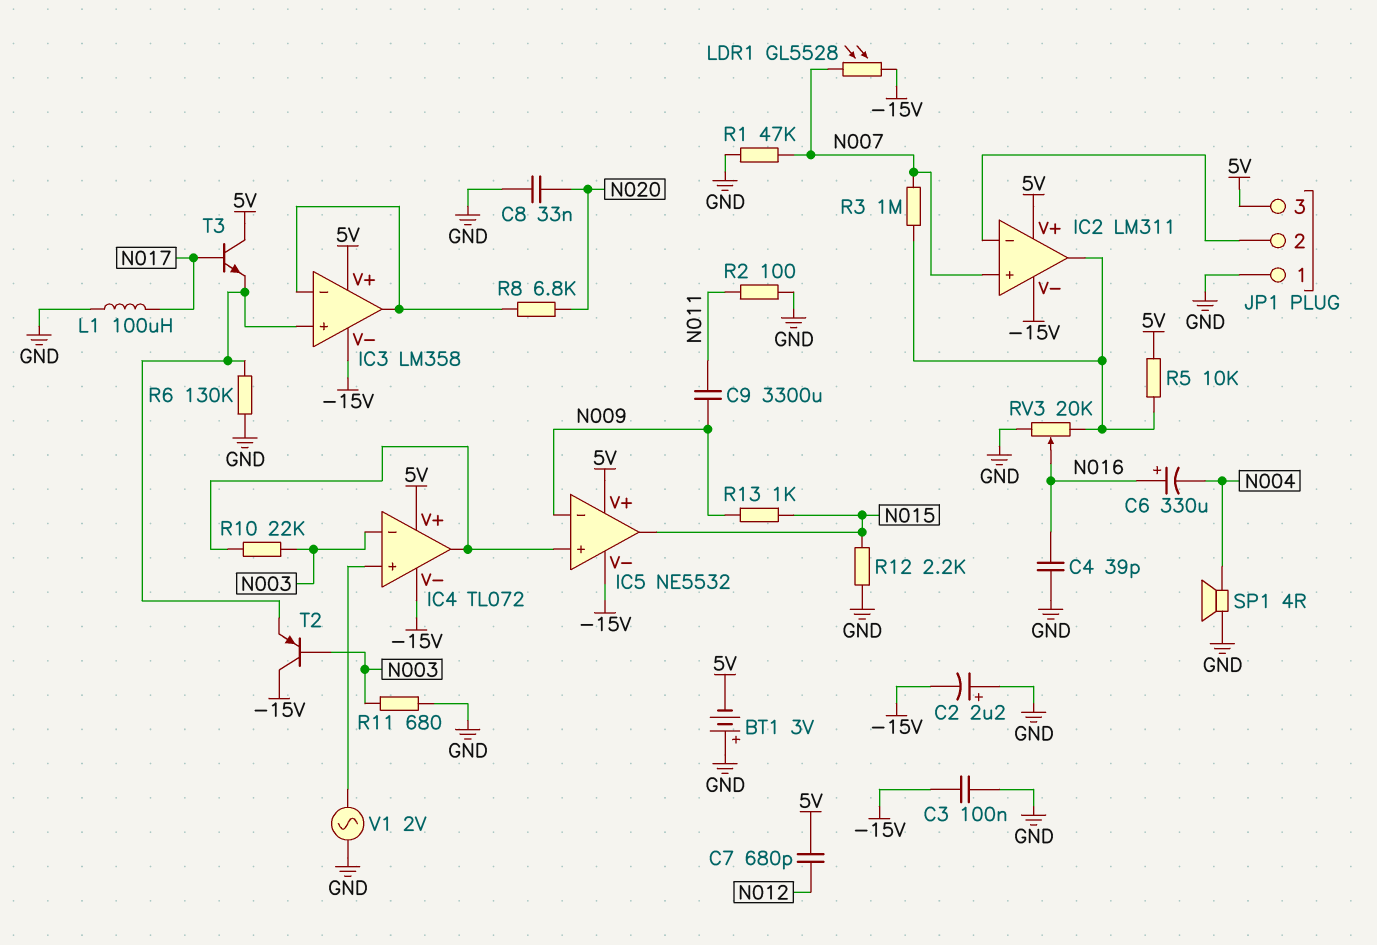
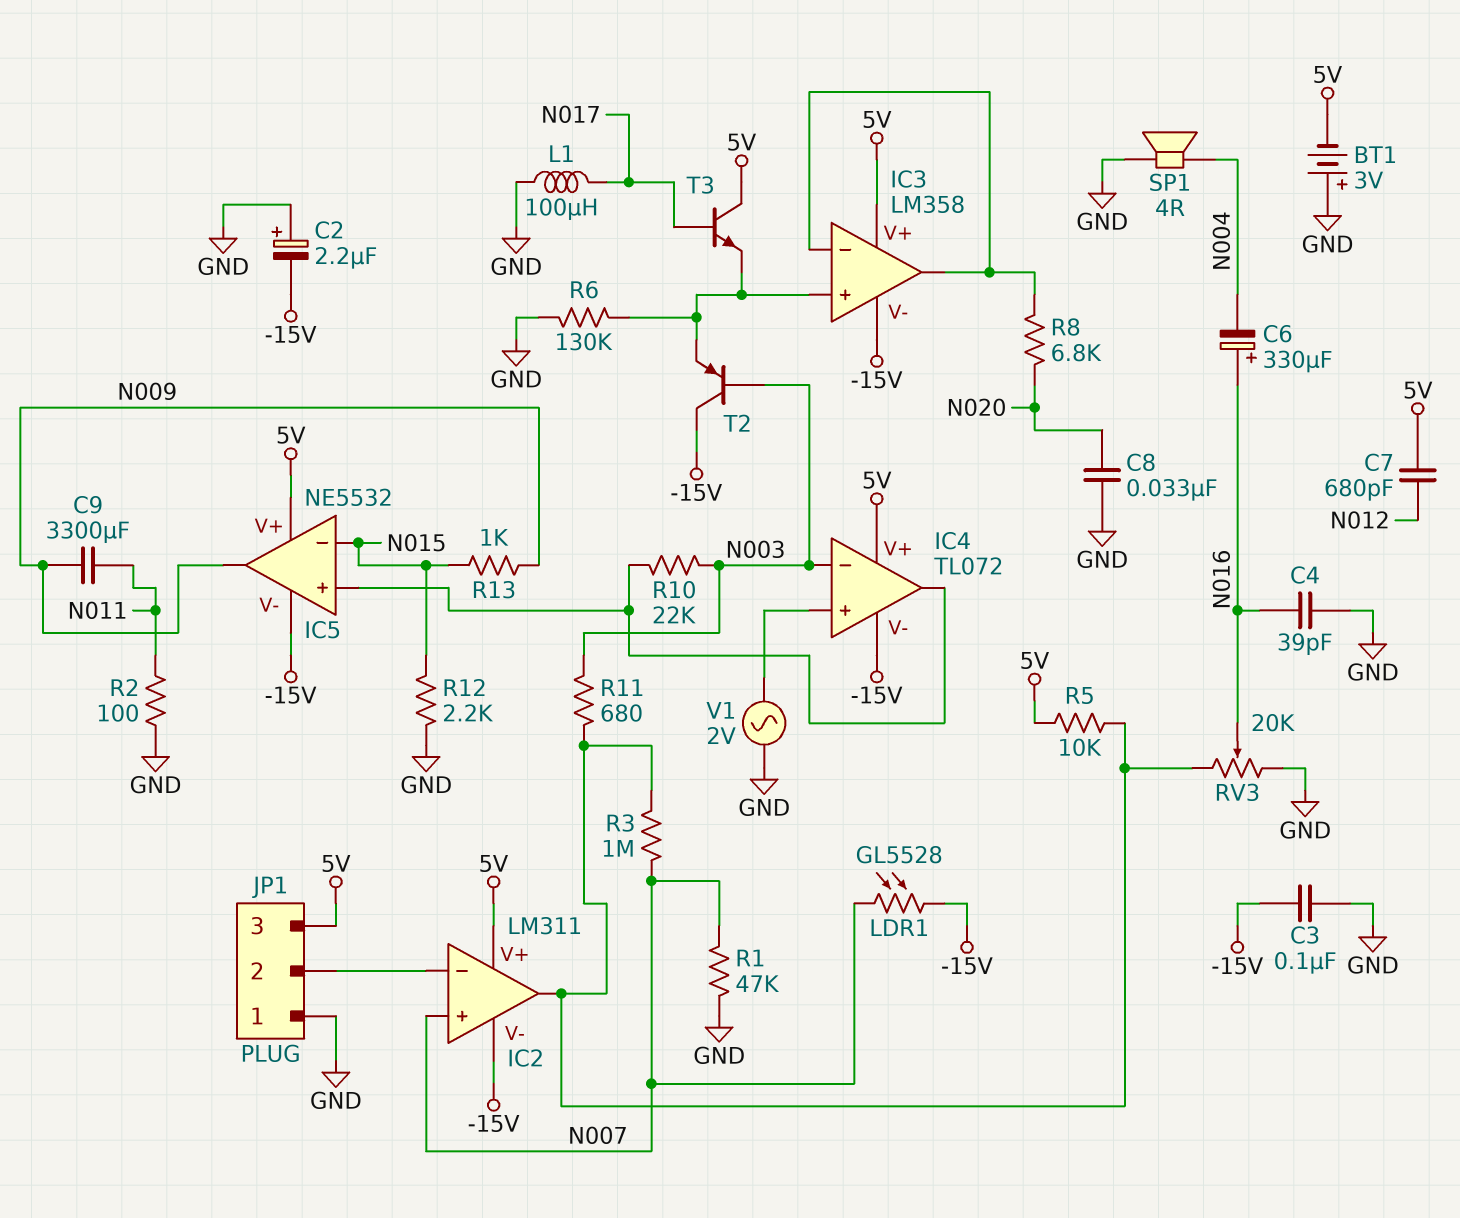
IC5 pin in-: N009 -> N015
IC5 pin out: N015 -> N009
R11: 680 (GND, N003) -> 680 (IC2/out, N003)

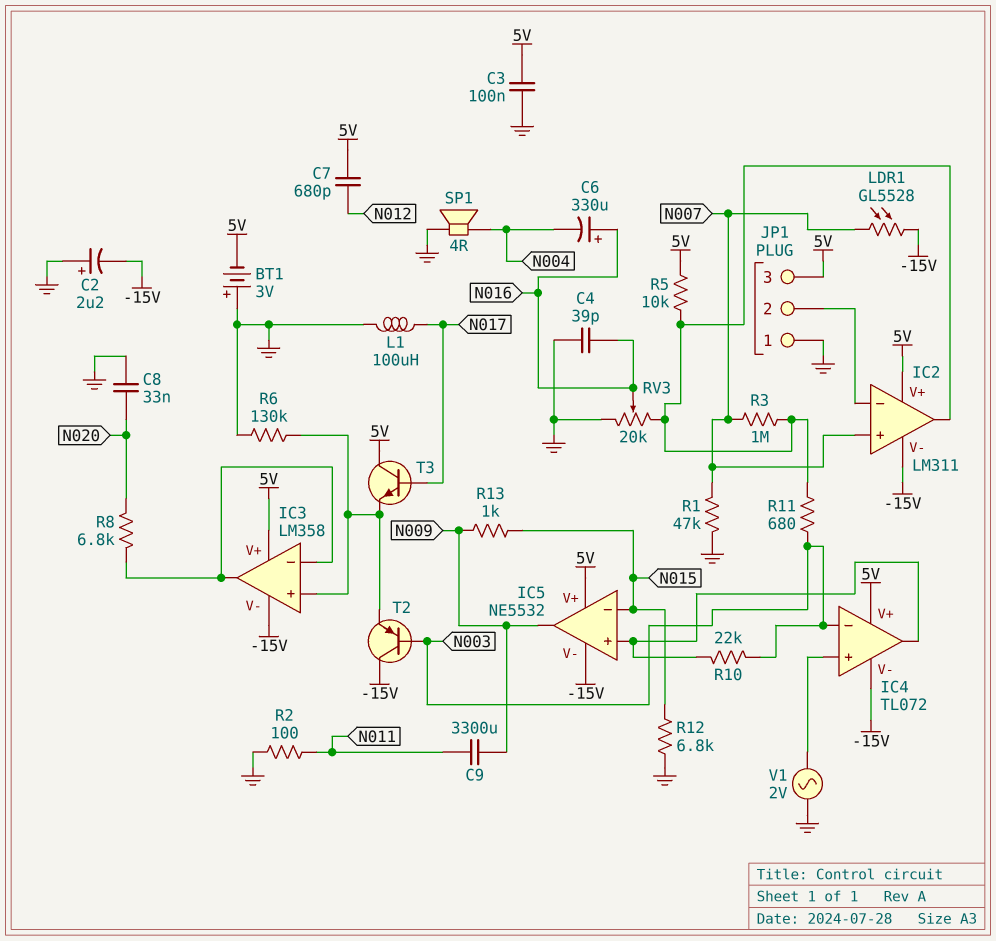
C3: 100nF (-15V, GND) -> 100nF (5V, GND)
R12: 2.2k (GND, N015) -> 6.8k (GND, N015)

